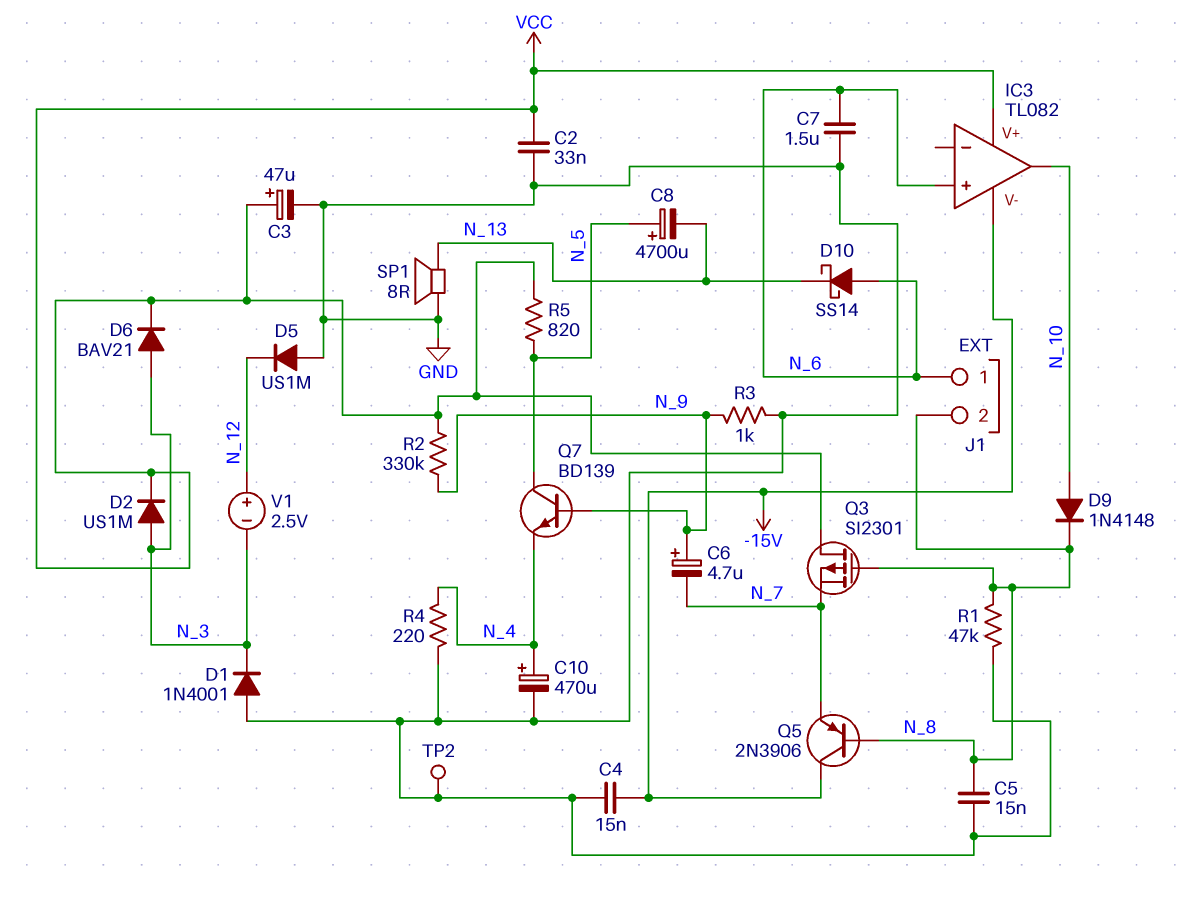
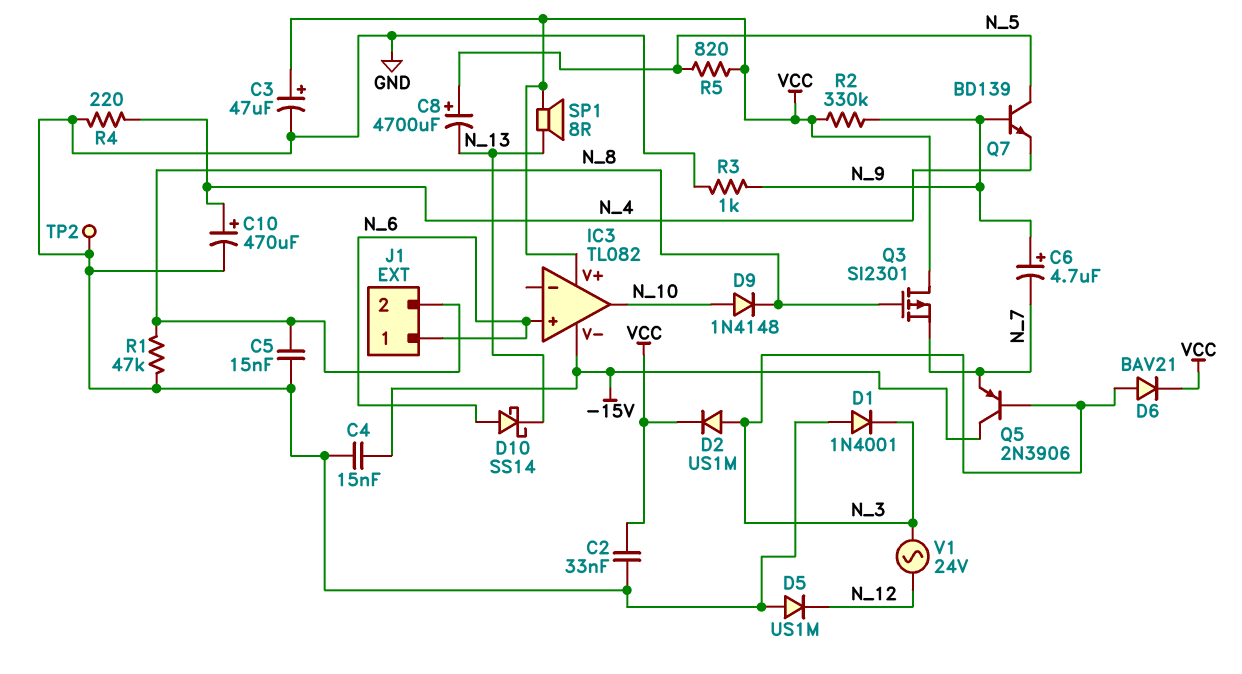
C7: 1.5uF (GND, N_6) -> none
Q5: PNP 2N3906 (B N_8, C -15V, E N_7) -> PNP 2N3906 (B N_3, C -15V, E N_7)
SP1: speaker 8R (GND, N_13) -> speaker 8R (N_13, VCC)
V1: 2.5V (plus N_12, minus N_3) -> AC 24V (N_3, N_12)

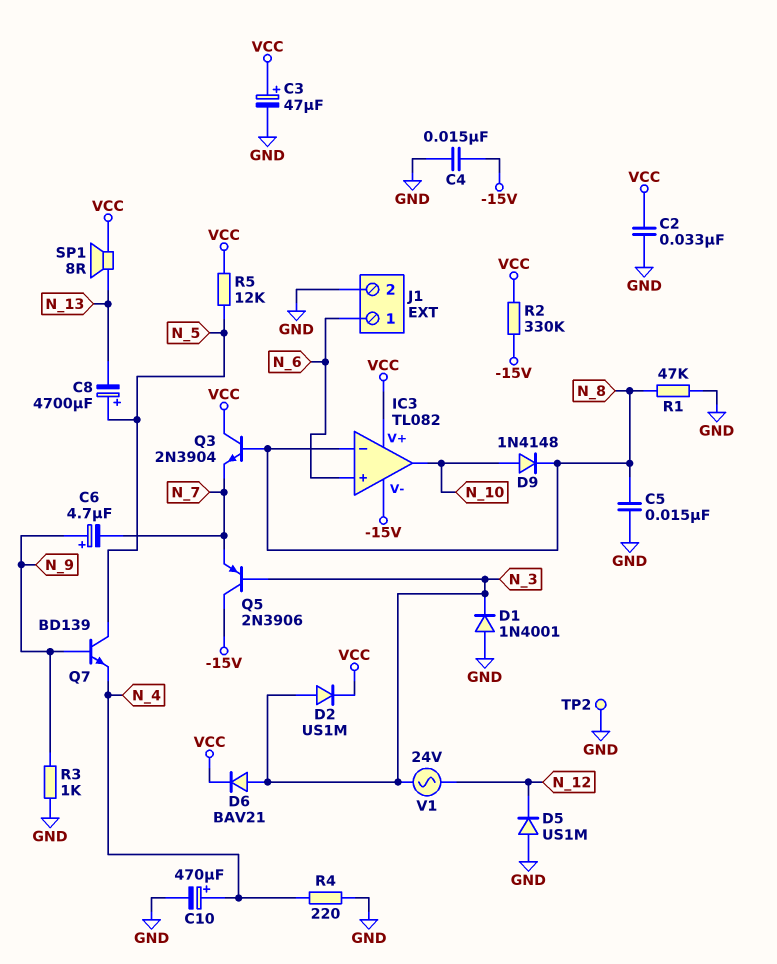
D10: schottky SS14 (A N_6, K N_13) -> none
IC3 pin in-: none -> N_8
J1 pin 2: N_8 -> GND
Q3: PMOS SI2301 (G N_8, D VCC, S N_7) -> NPN 2N3904 (B N_8, C VCC, E N_7)
R2: 330k (N_9, VCC) -> 330k (-15V, VCC)
R5: 820 (N_5, VCC) -> 12k (N_5, VCC)

